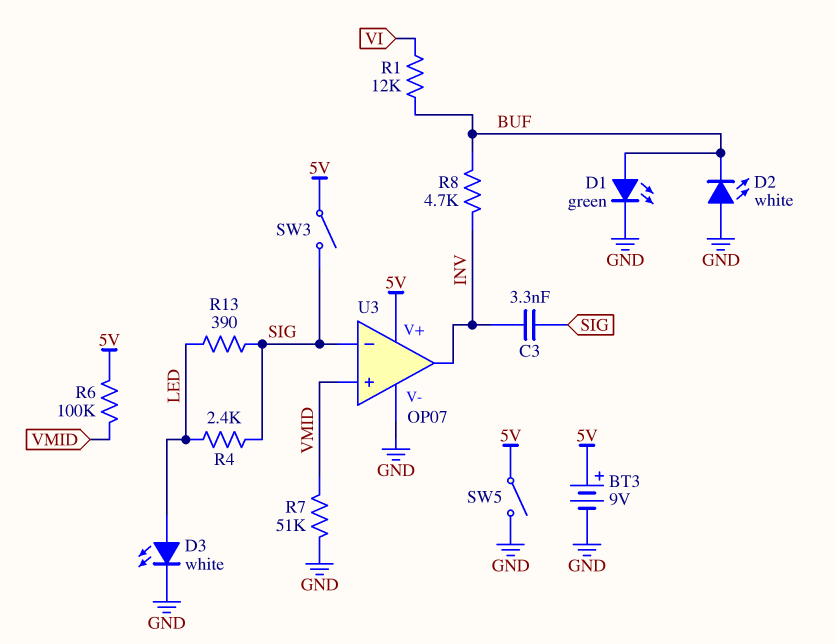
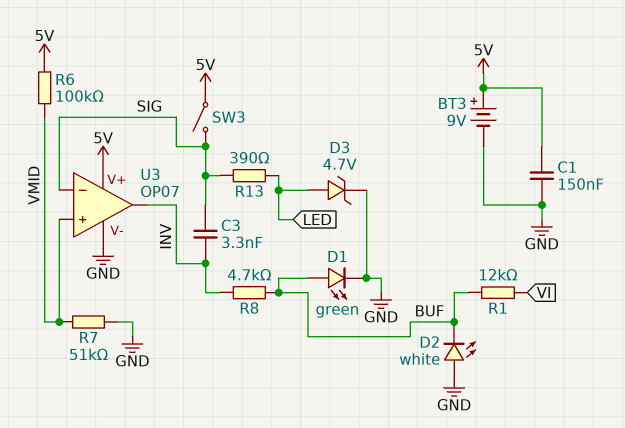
C1: none -> 150nF (5V, GND)
D3: LED white (A LED, K GND) -> zener 4.7V (A LED, K GND)
R4: 2.4k (LED, SIG) -> none
SW5: switch (5V, GND) -> none

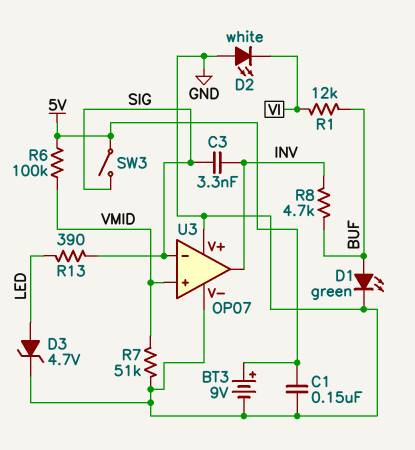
D2: LED white (A GND, K BUF) -> LED white (A GND, K VI)
U3 pin V+: 5V -> GND

